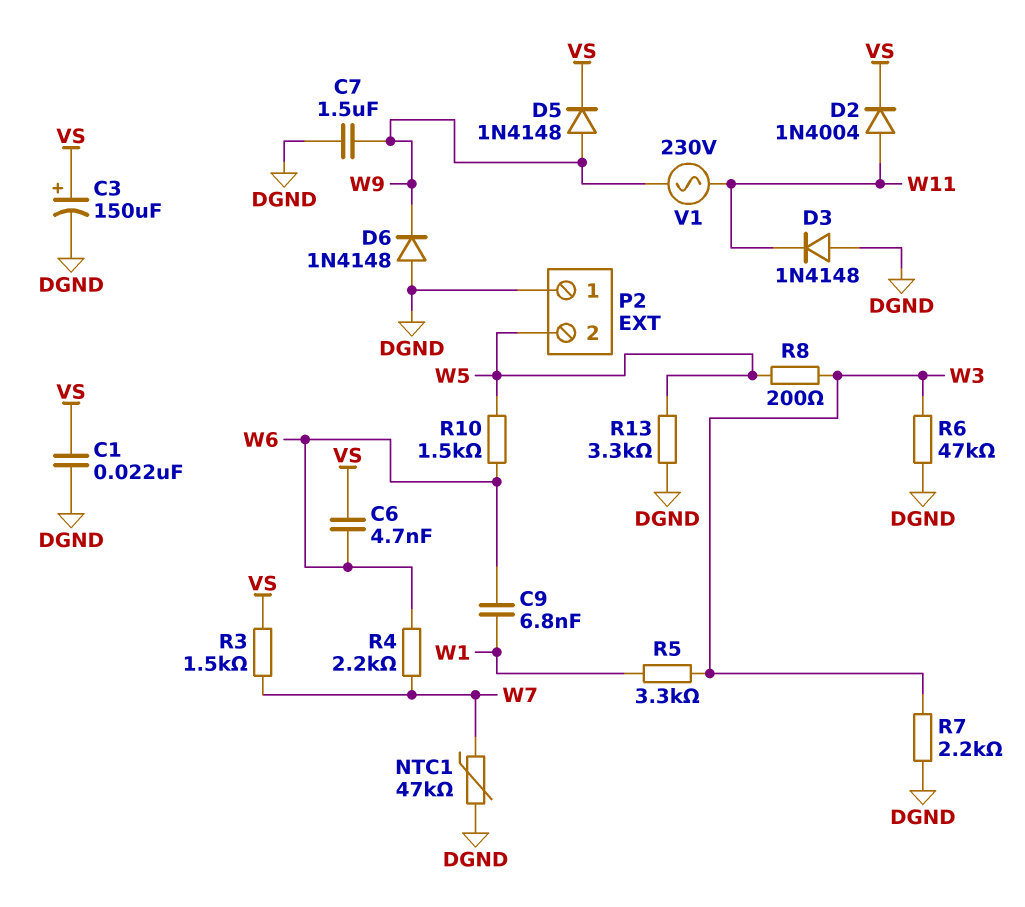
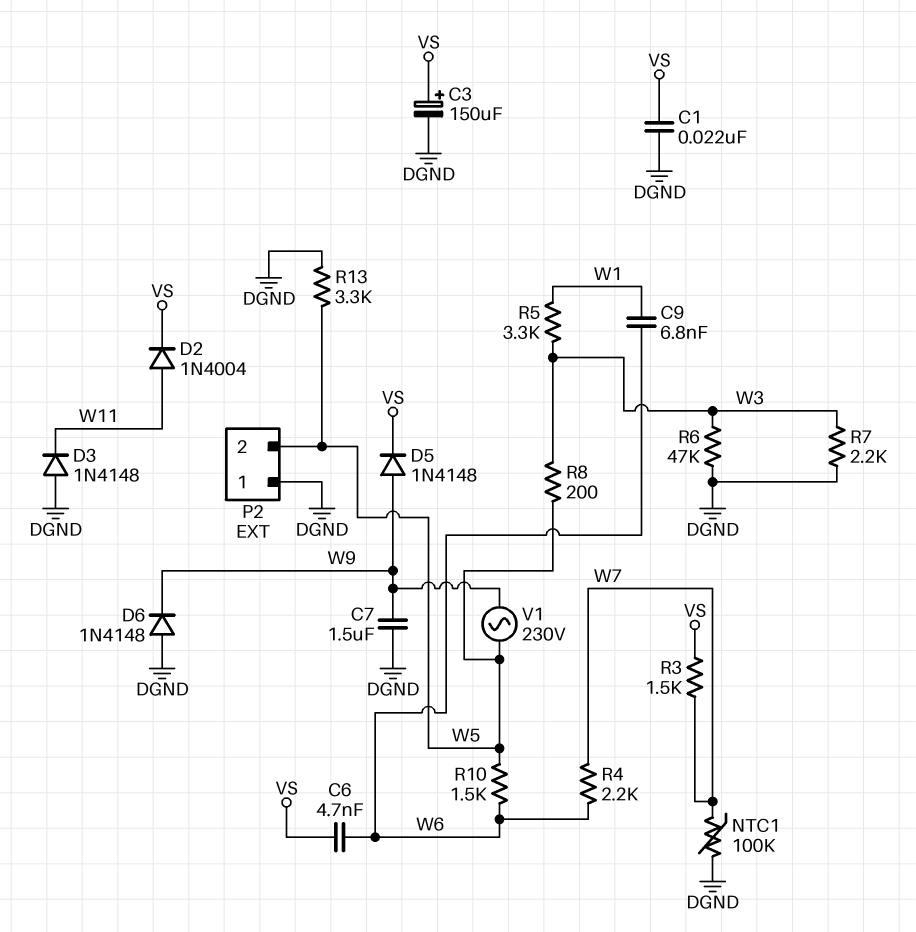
NTC1: 47k (DGND, W7) -> 100k (DGND, W7)
V1: AC 230V (W9, W11) -> AC 230V (W5, W9)

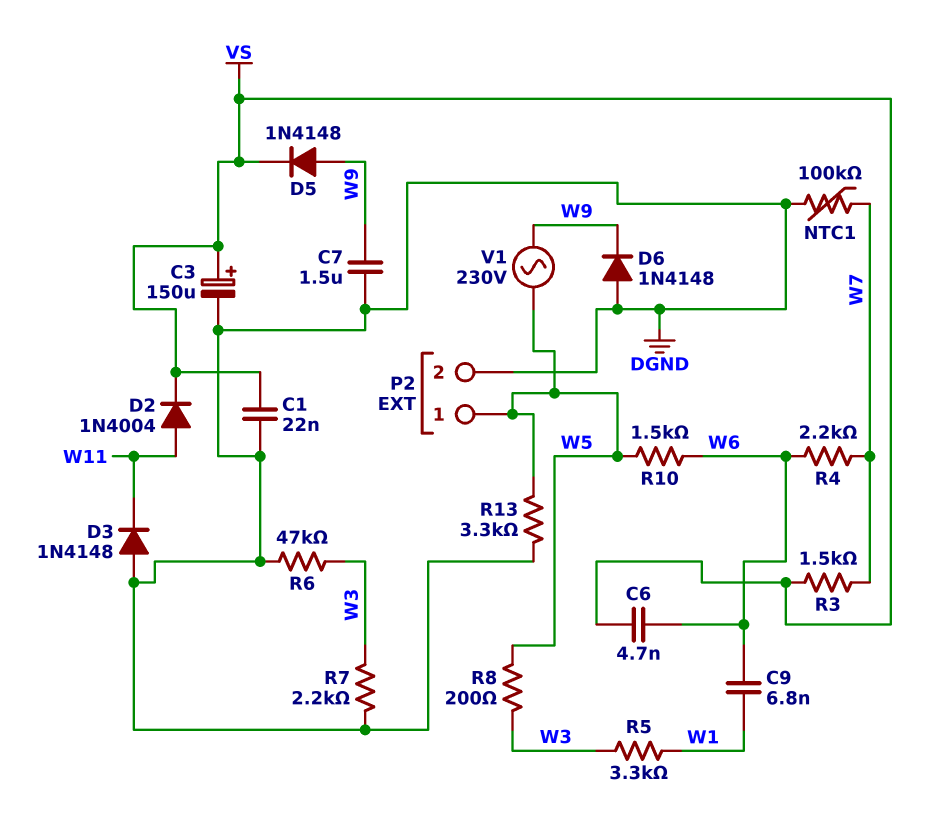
P2 pin 1: DGND -> W5
P2 pin 2: W5 -> DGND

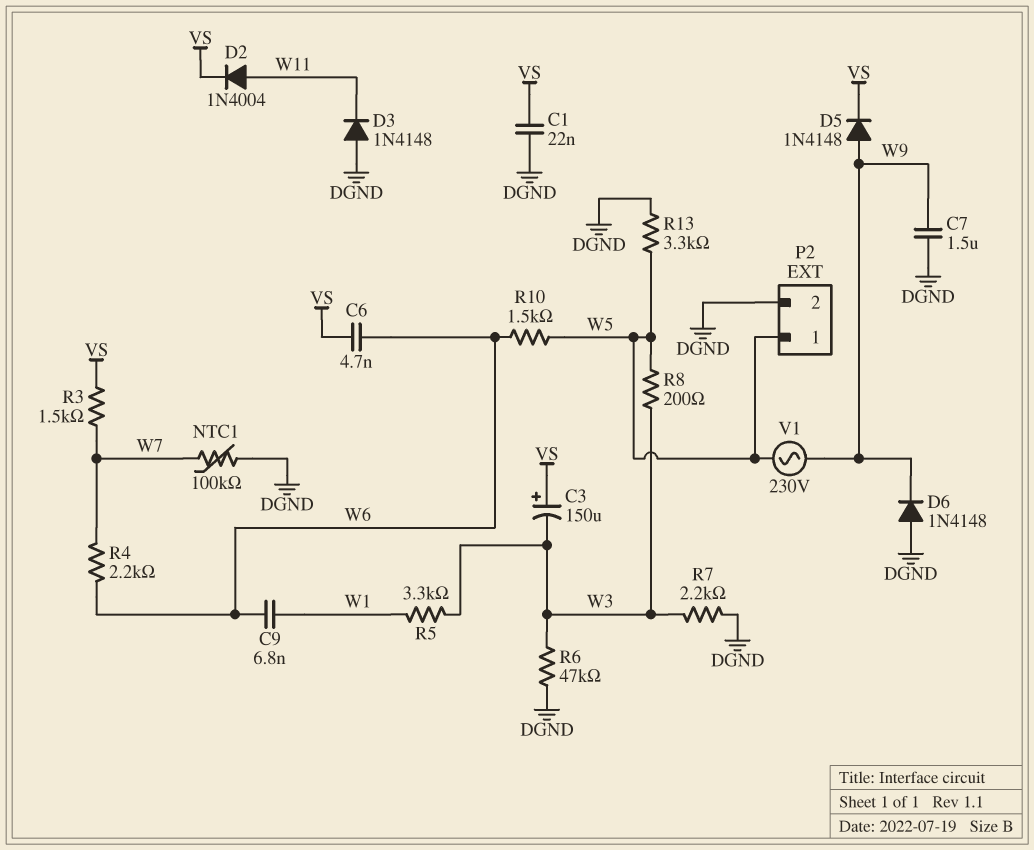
C3: 150uF (plus VS, minus DGND) -> 150uF (plus VS, minus W3)

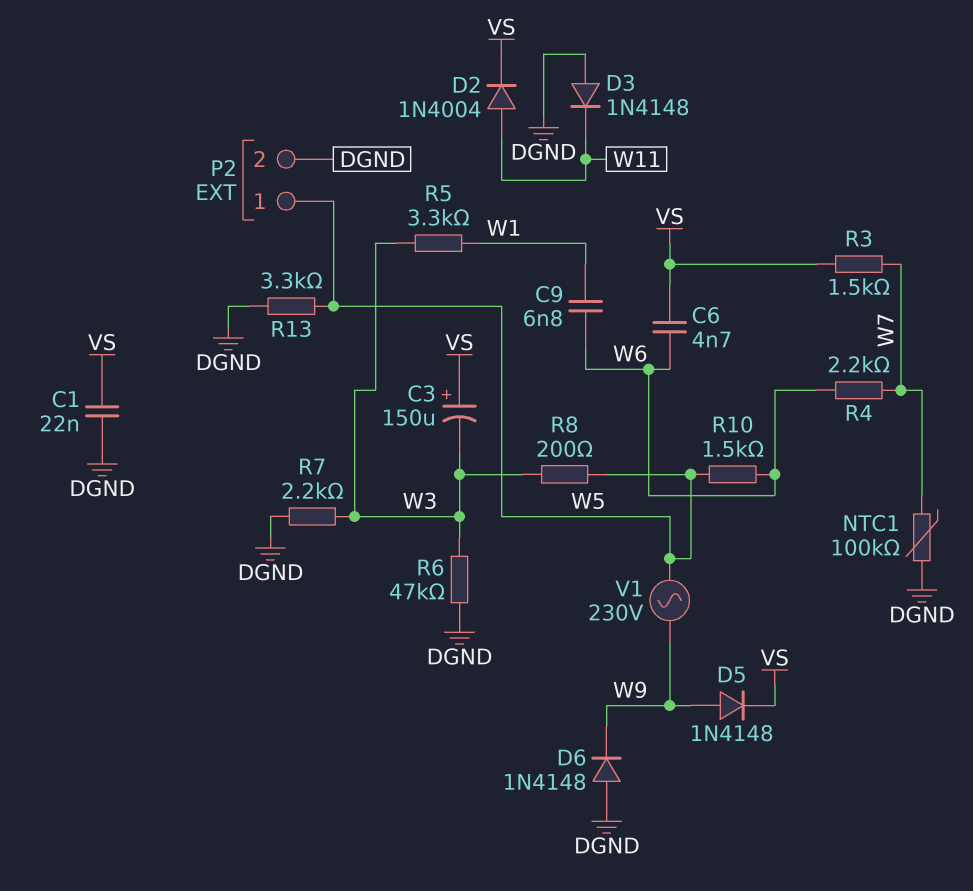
C7: 1.5uF (DGND, W9) -> none

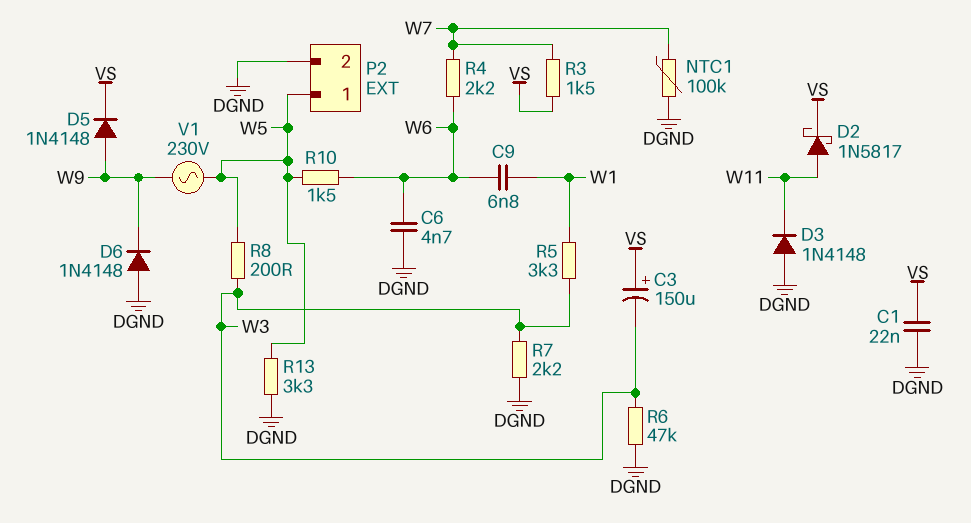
C6: 4.7nF (VS, W6) -> 4.7nF (DGND, W6)
D2: diode 1N4004 (A W11, K VS) -> schottky 1N5817 (A W11, K VS)

